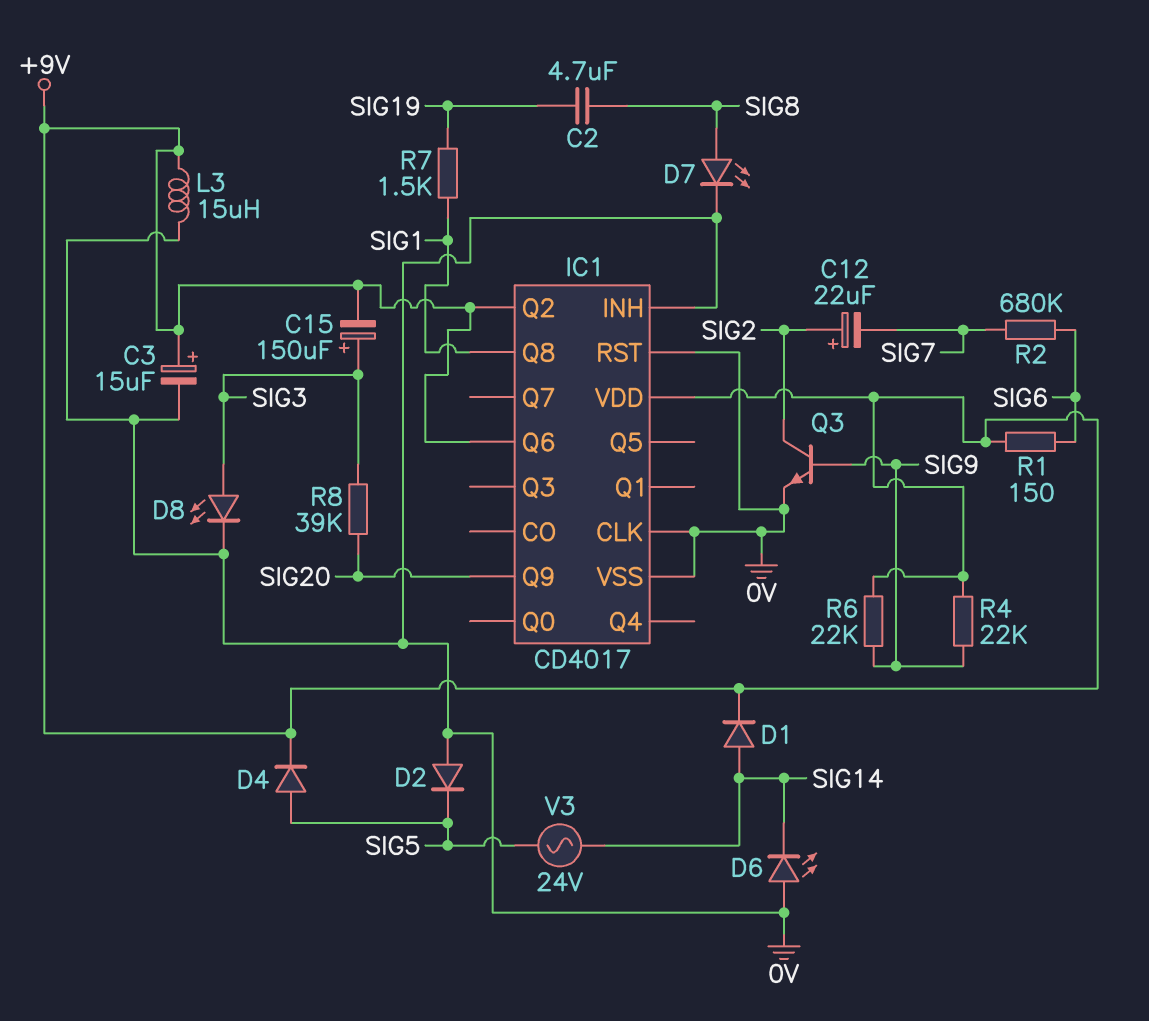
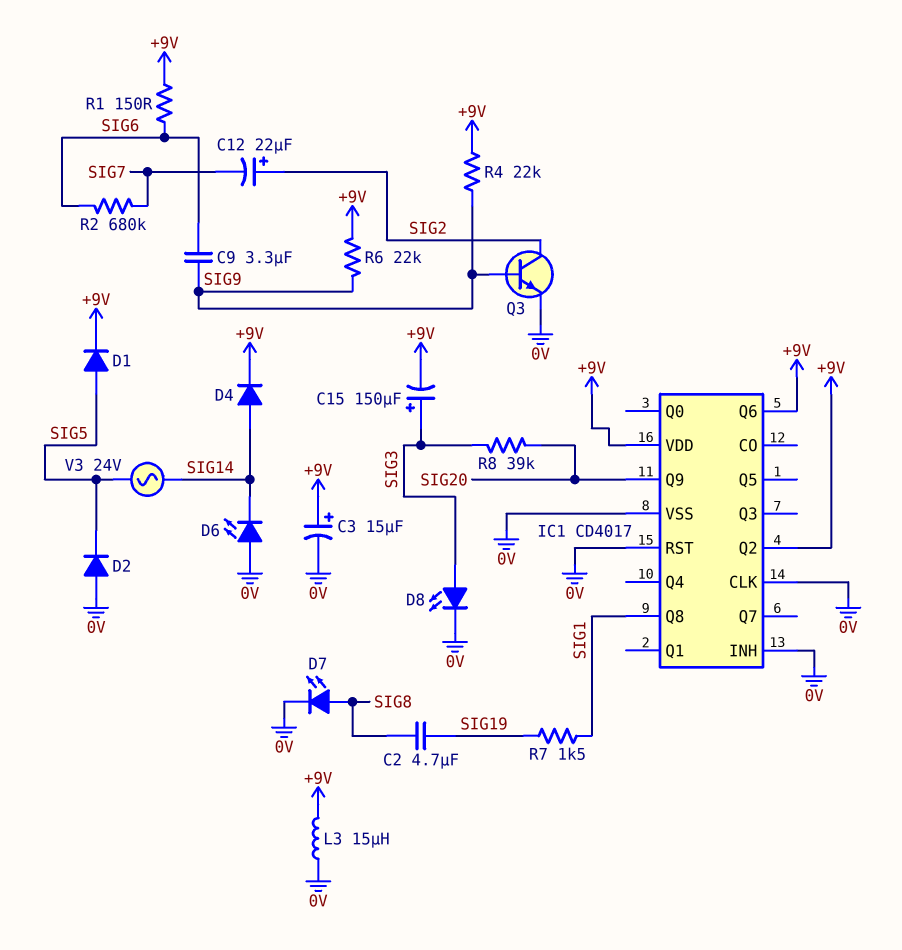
C9: none -> 3.3uF (SIG6, SIG9)
D1: diode (A SIG14, K +9V) -> diode (A SIG5, K +9V)
D4: diode (A SIG5, K +9V) -> diode (A SIG14, K +9V)

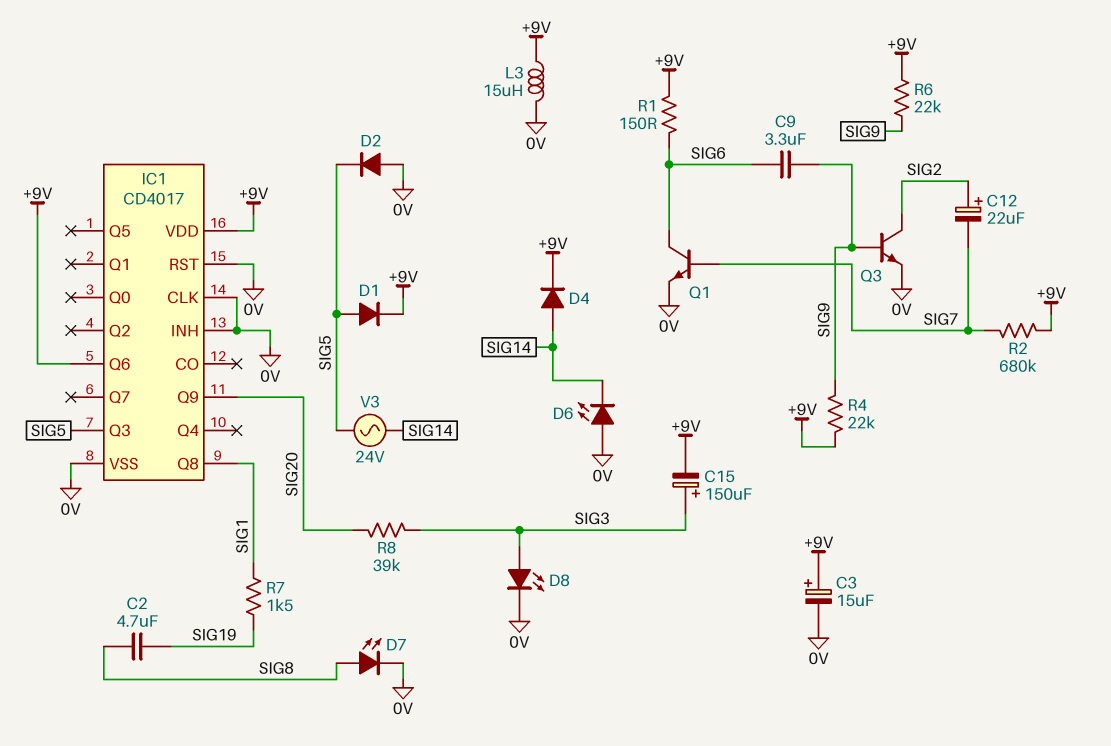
IC1 pin Q2: +9V -> none
IC1 pin Q3: none -> SIG5
Q1: none -> NPN (B SIG7, C SIG6, E 0V)
R2: 680k (SIG6, SIG7) -> 680k (+9V, SIG7)

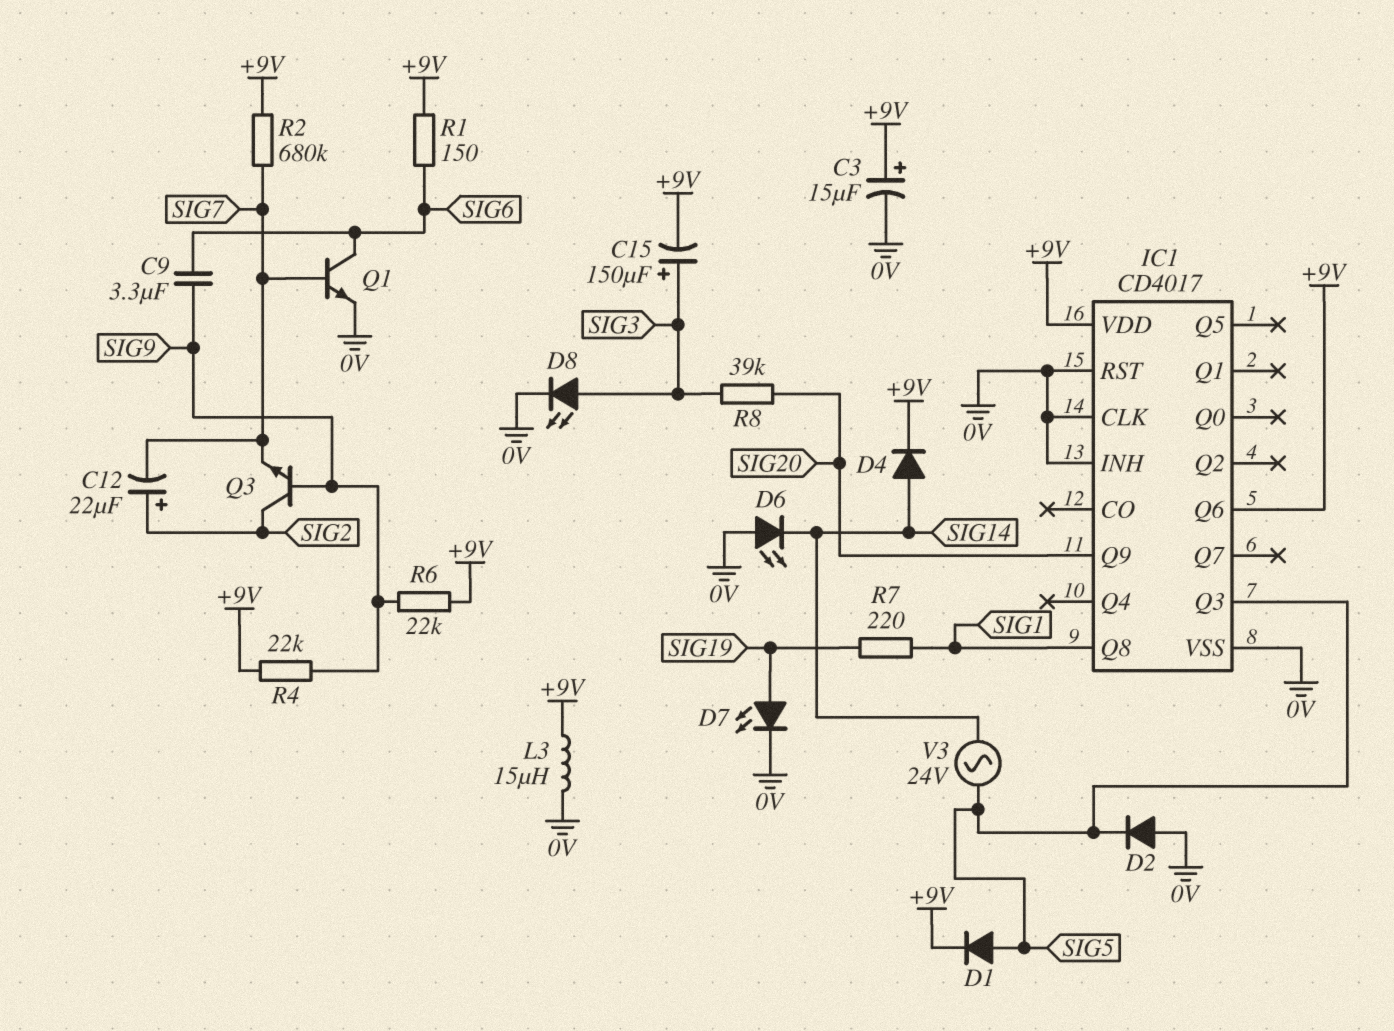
C2: 4.7uF (SIG8, SIG19) -> none
D7: LED (A SIG8, K 0V) -> LED (A SIG19, K 0V)
Q3: NPN (B SIG9, C SIG2, E 0V) -> NPN (B SIG9, C SIG2, E SIG7)
R7: 1.5k (SIG1, SIG19) -> 220 (SIG1, SIG19)

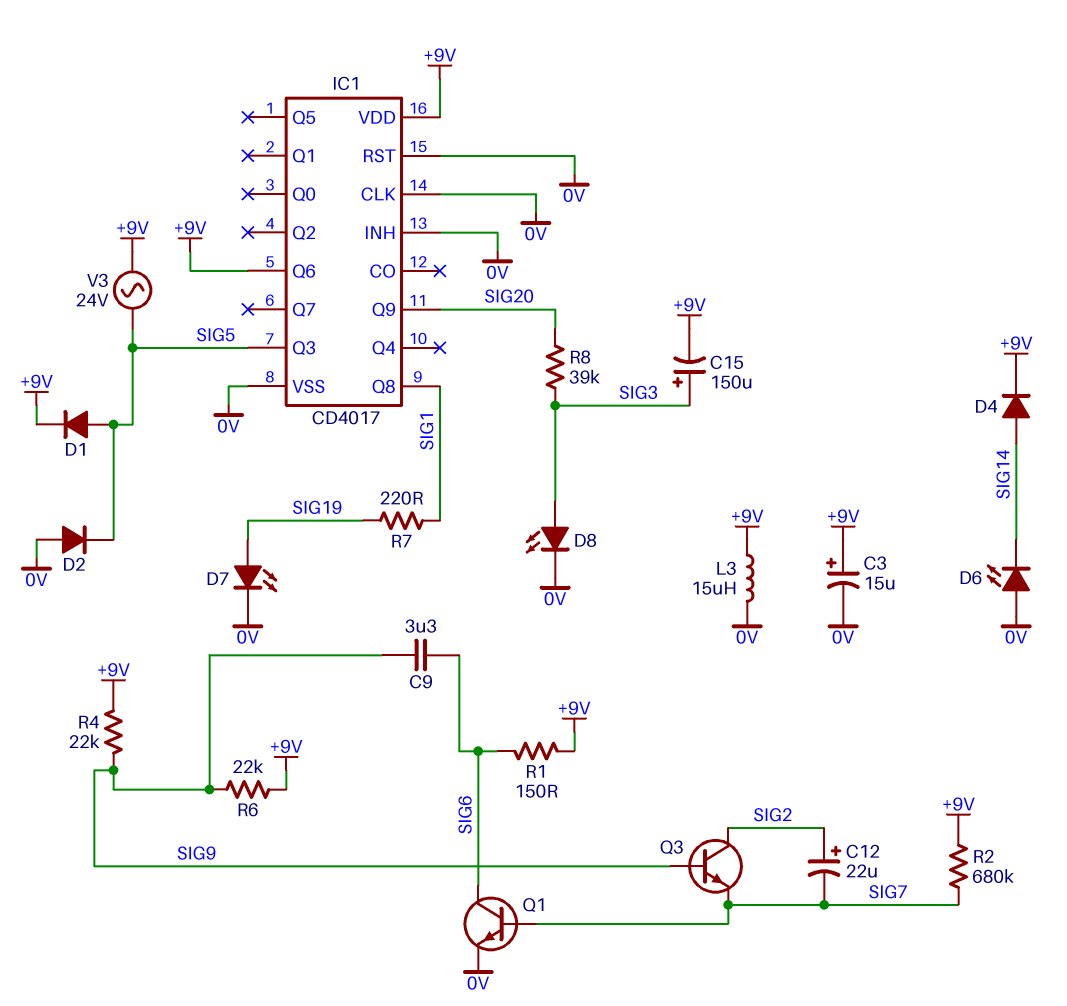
V3: AC 24V (SIG5, SIG14) -> AC 24V (+9V, SIG5)

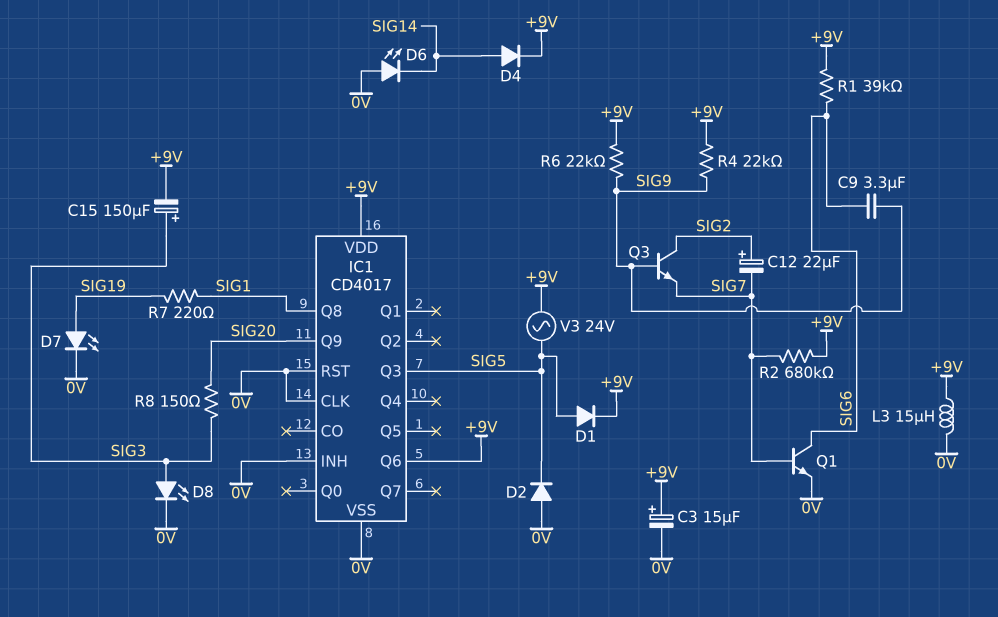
R1: 150 (+9V, SIG6) -> 39k (+9V, SIG6)
R8: 39k (SIG3, SIG20) -> 150 (SIG3, SIG20)

